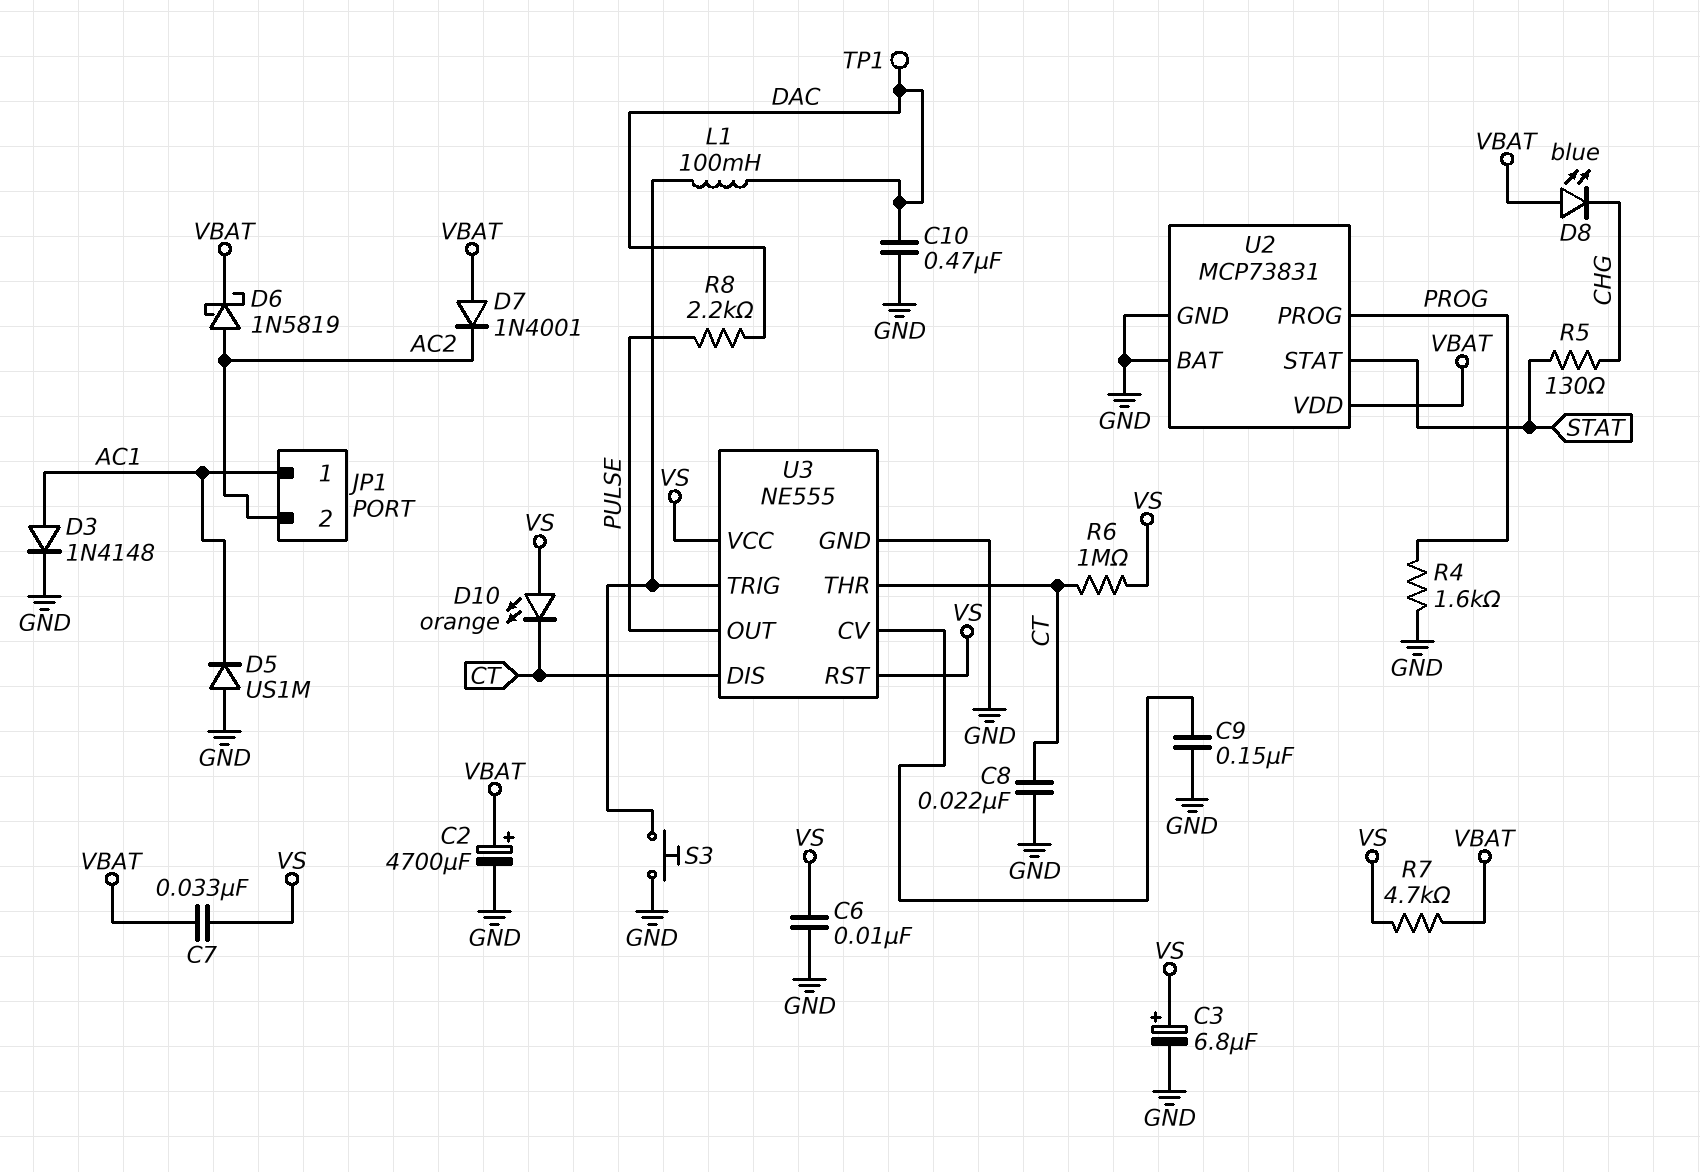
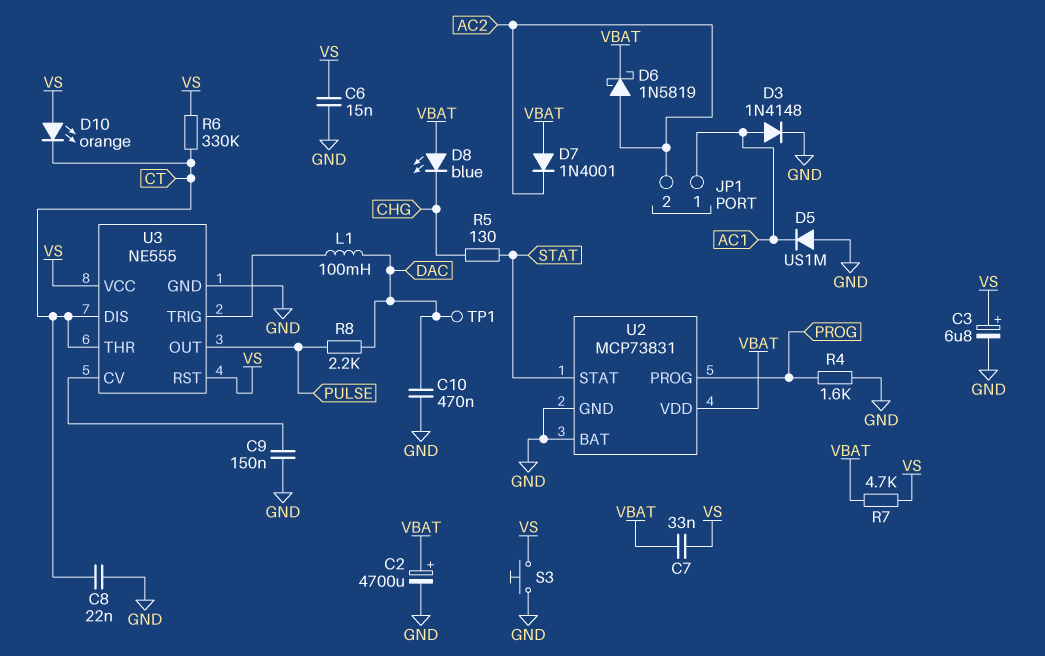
C6: 10nF (GND, VS) -> 15nF (GND, VS)
R6: 1M (CT, VS) -> 330k (CT, VS)
S3: button (GND, U3/TRIG) -> button (GND, VS)

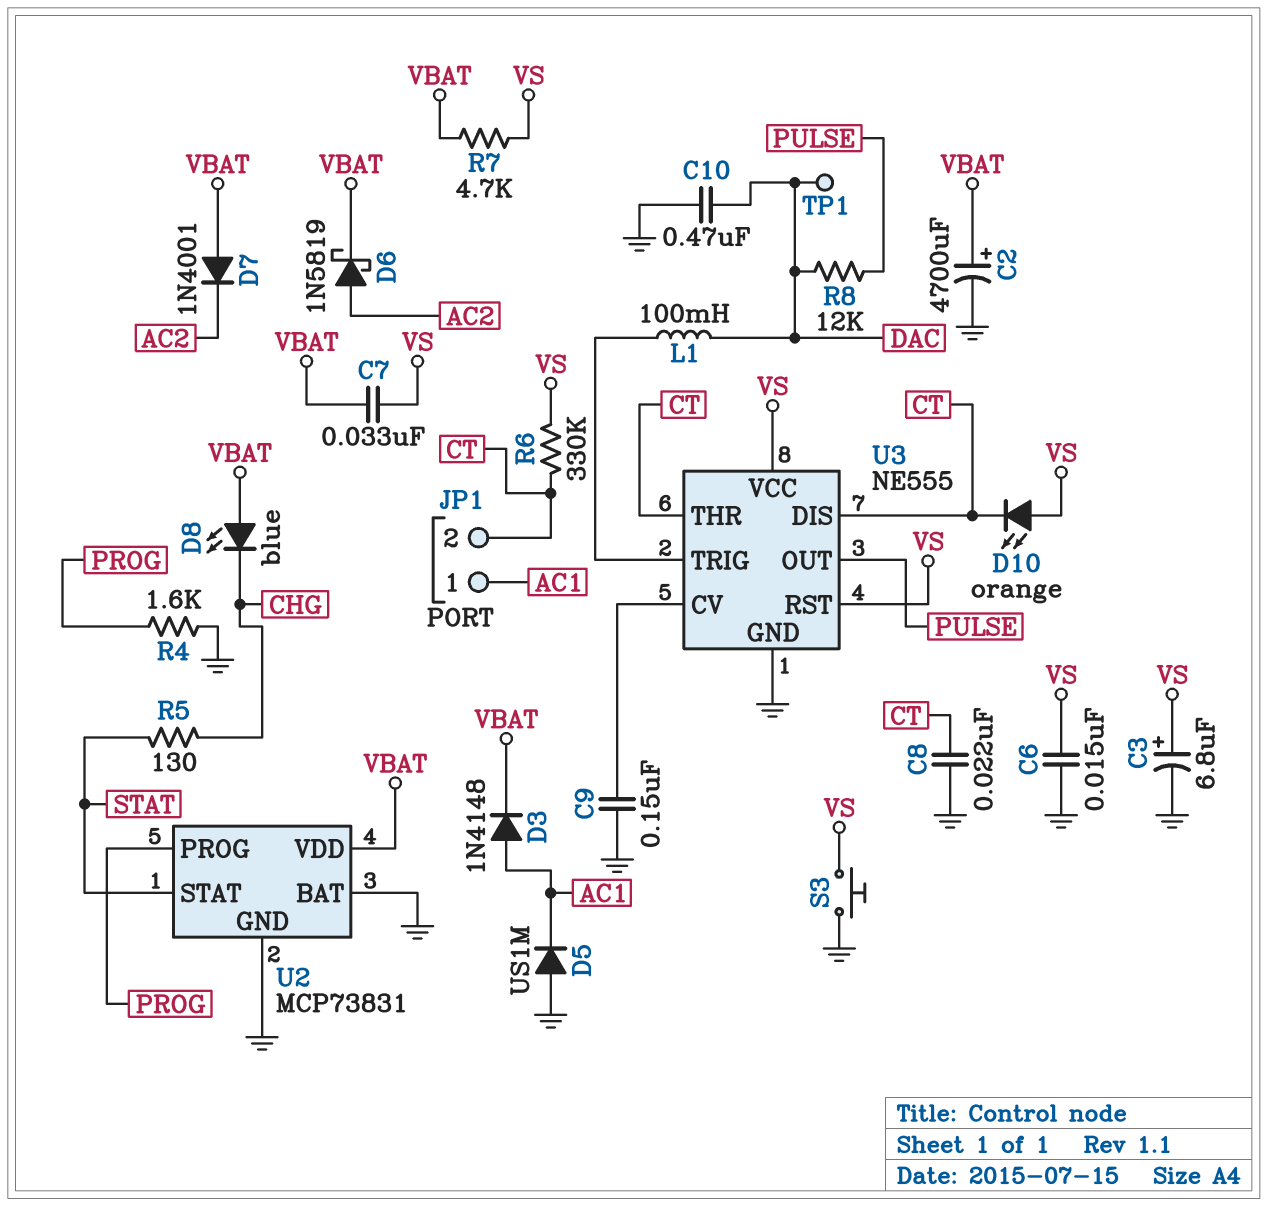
D3: diode 1N4148 (A AC1, K GND) -> diode 1N4148 (A AC1, K VBAT)
JP1 pin 2: AC2 -> CT
R8: 2.2k (DAC, PULSE) -> 12k (DAC, PULSE)

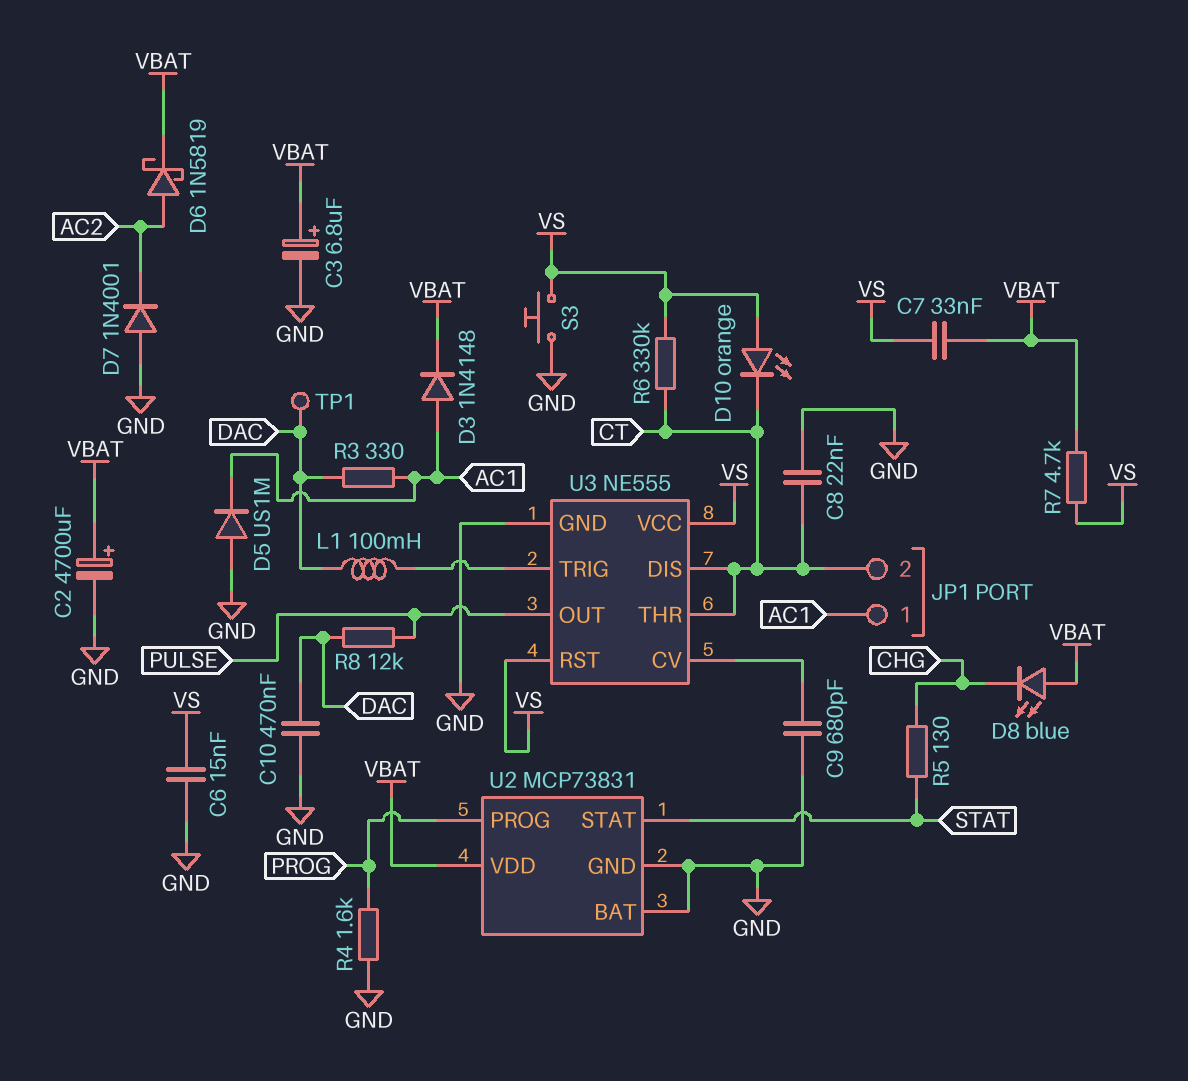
C3: 6.8uF (plus VS, minus GND) -> 6.8uF (plus VBAT, minus GND)
C9: 150nF (GND, U3/CV) -> 680pF (GND, U3/CV)
D7: diode 1N4001 (A VBAT, K AC2) -> diode 1N4001 (A GND, K AC2)
R3: none -> 330 (AC1, DAC)

